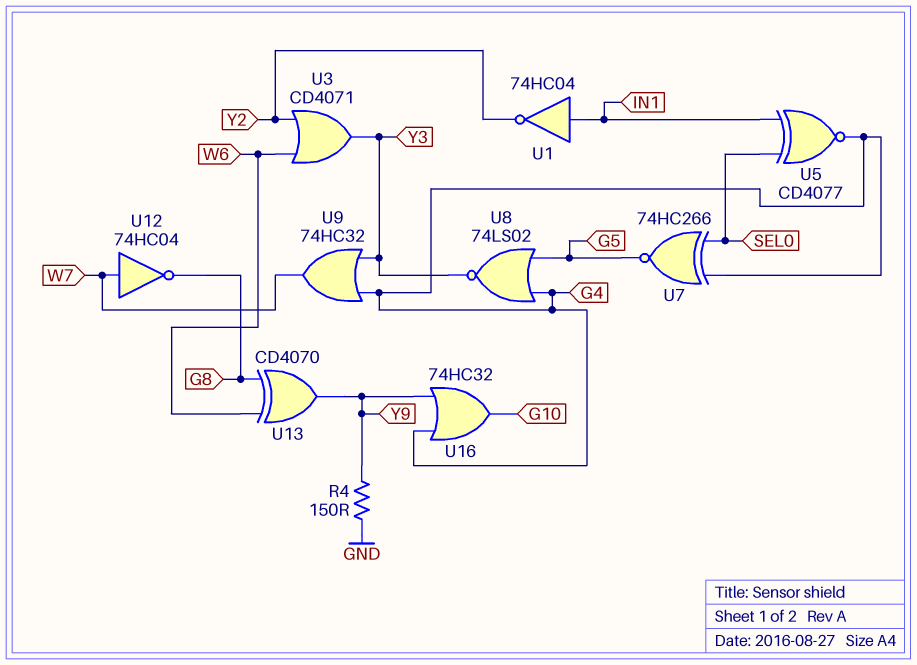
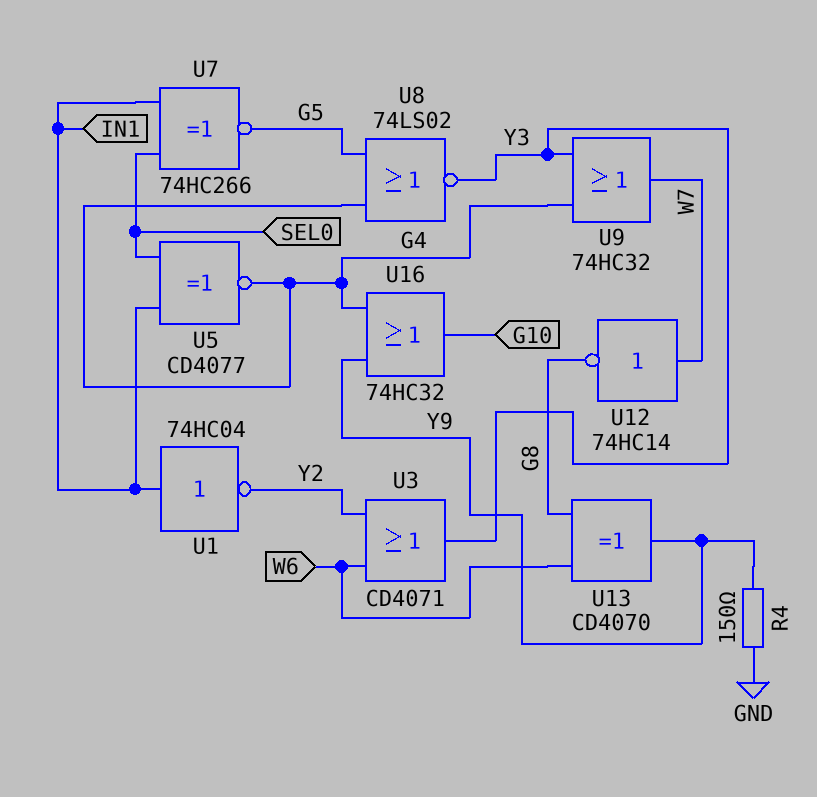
U7: XNOR 74HC266 (in G4, in SEL0, out G5) -> XNOR 74HC266 (in IN1, in SEL0, out G5)
U12: NOT 74HC04 (in W7, out G8) -> NOT 74HC14 (in W7, out G8)

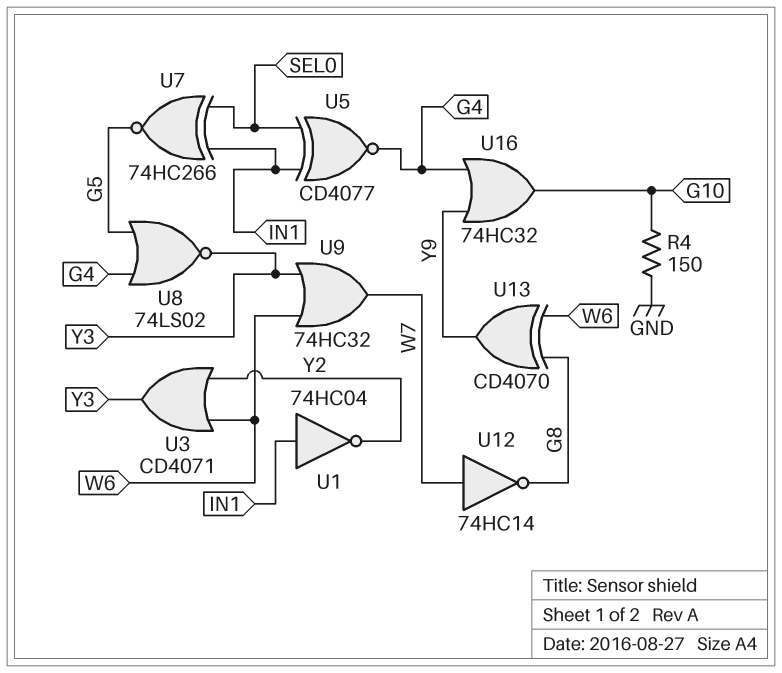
R4: 150 (GND, Y9) -> 150 (G10, GND)
U9: OR 74HC32 (in G4, in Y3, out W7) -> OR 74HC32 (in W6, in Y3, out W7)

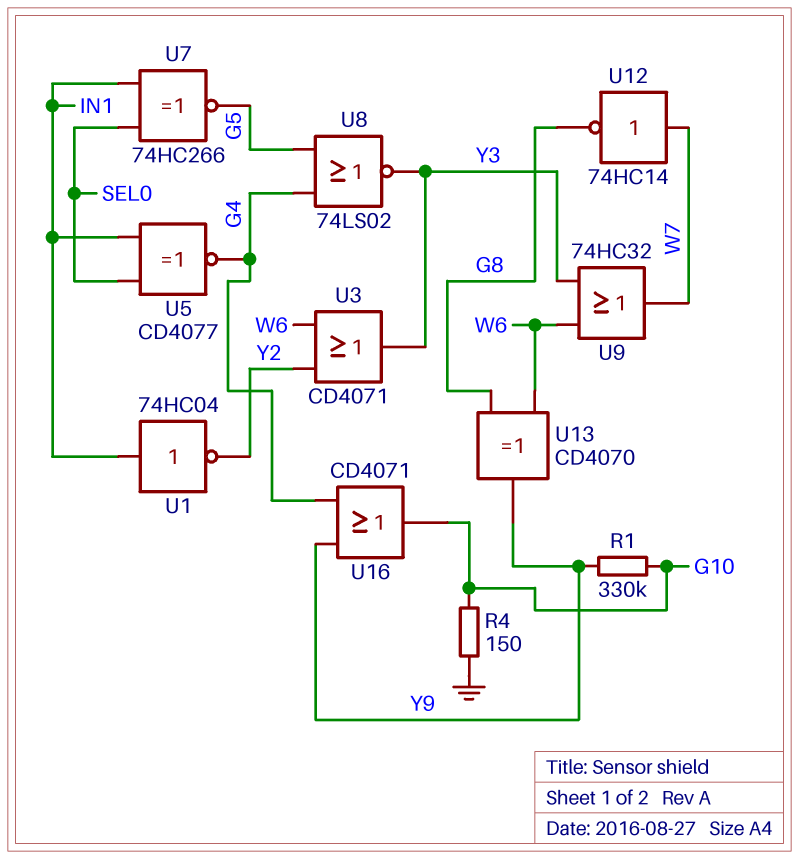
R1: none -> 330k (G10, Y9)
U16: OR 74HC32 (in G4, in Y9, out G10) -> OR CD4071 (in G4, in Y9, out G10)

